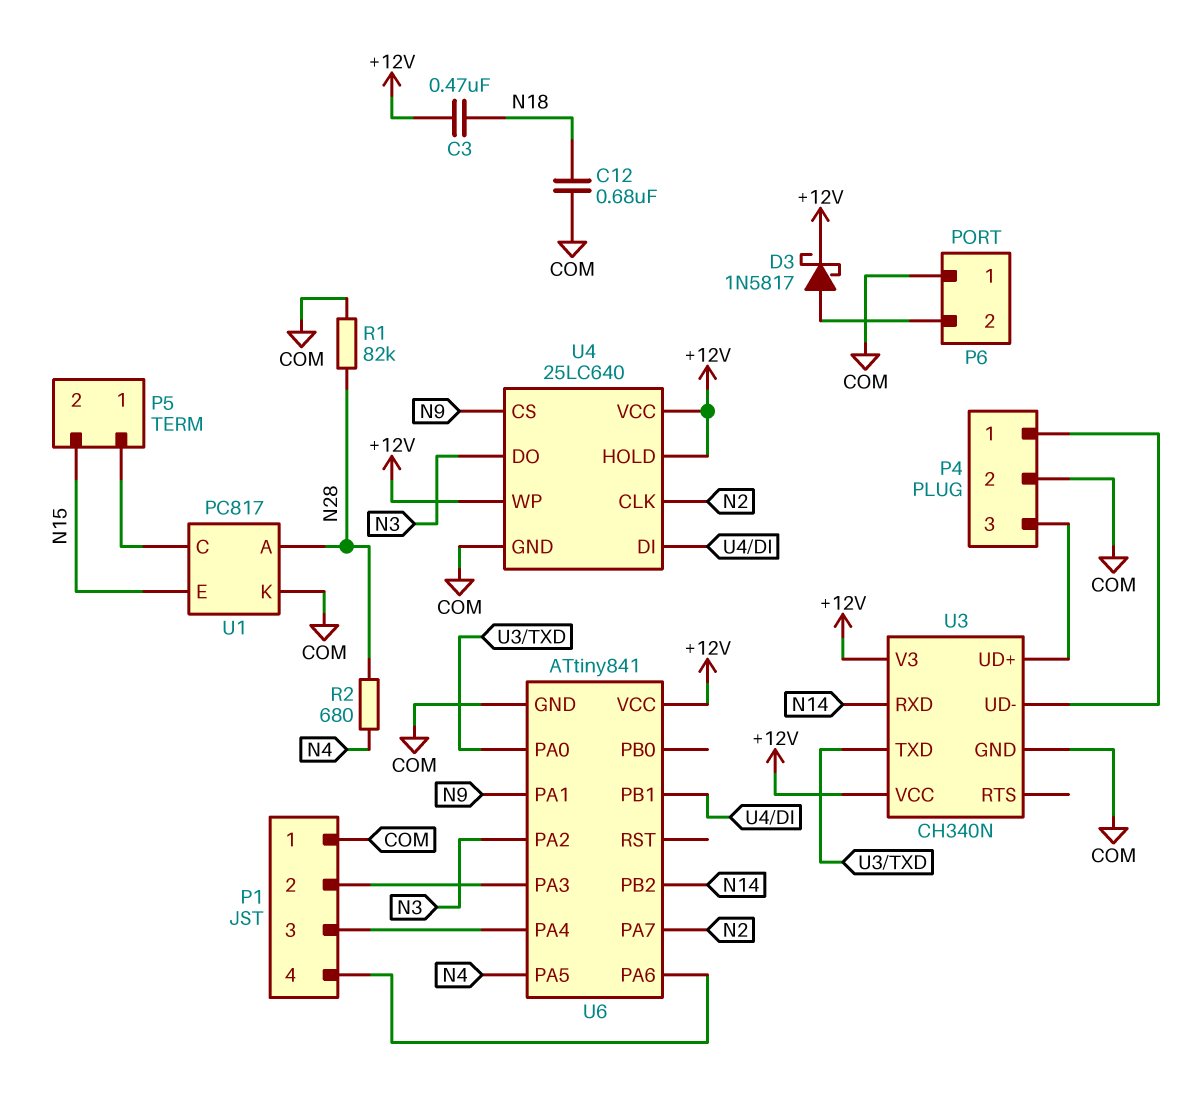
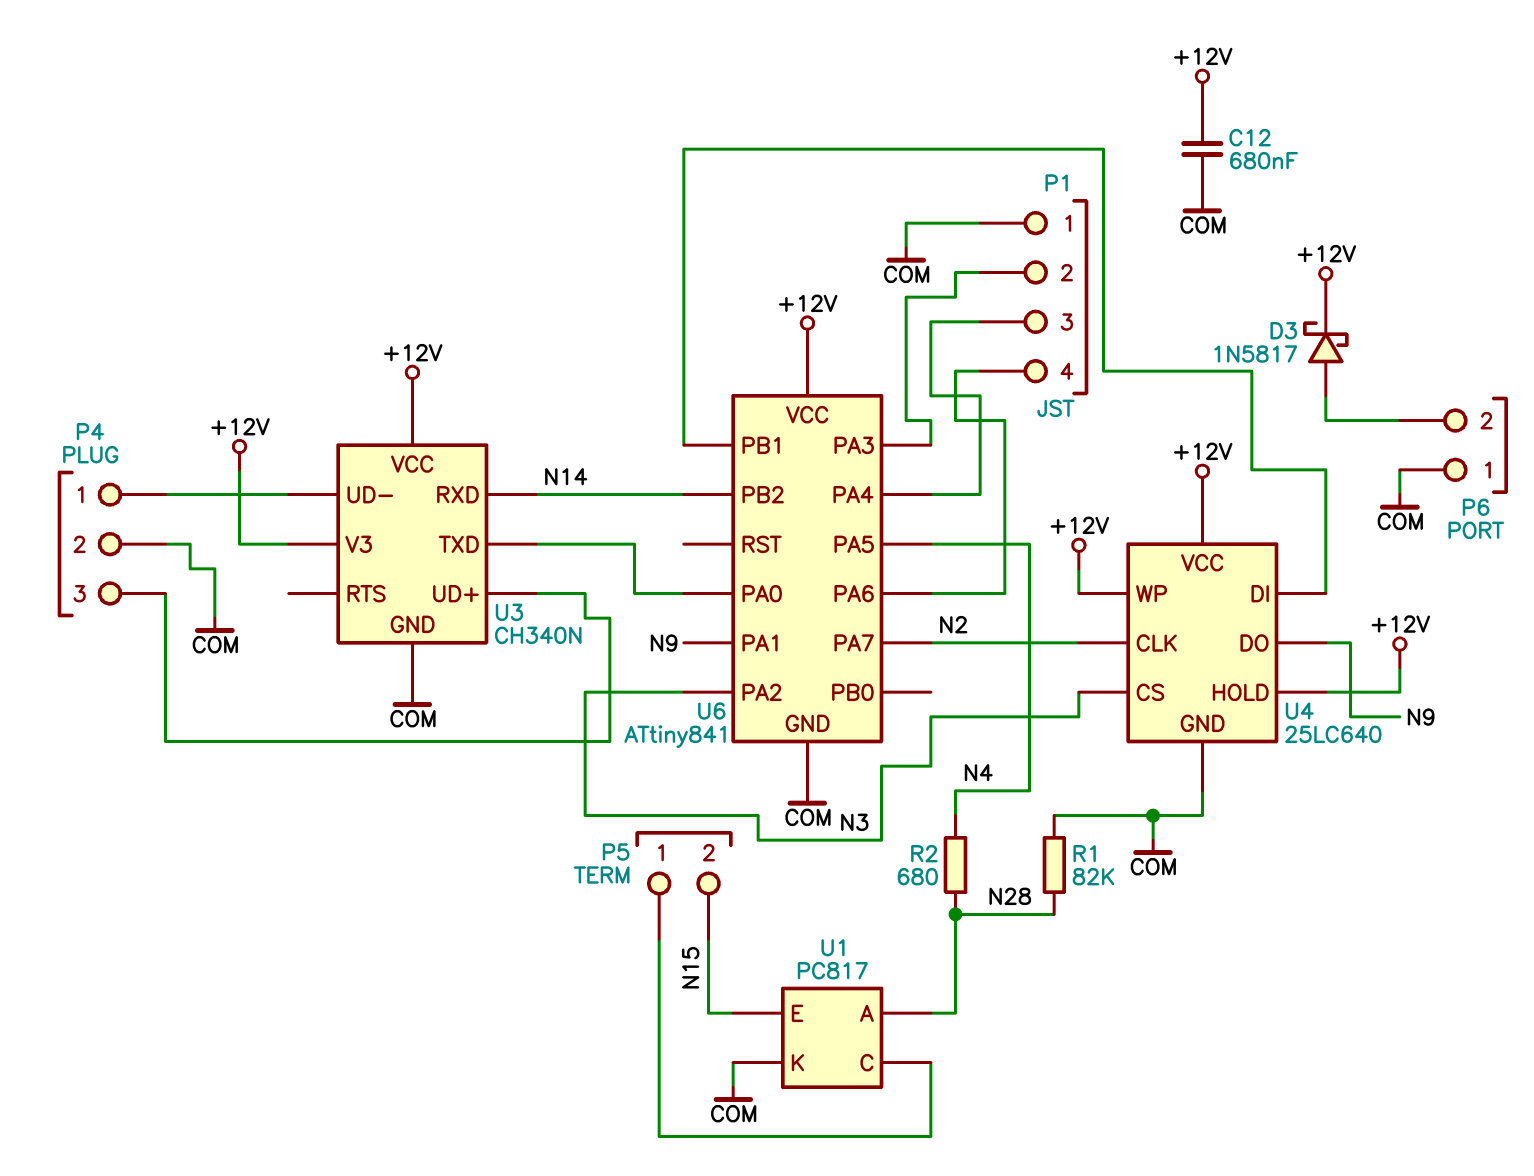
C3: 470nF (+12V, N18) -> none
C12: 680nF (COM, N18) -> 680nF (+12V, COM)
U4 pin CS: N9 -> N3
U4 pin DO: N3 -> N9

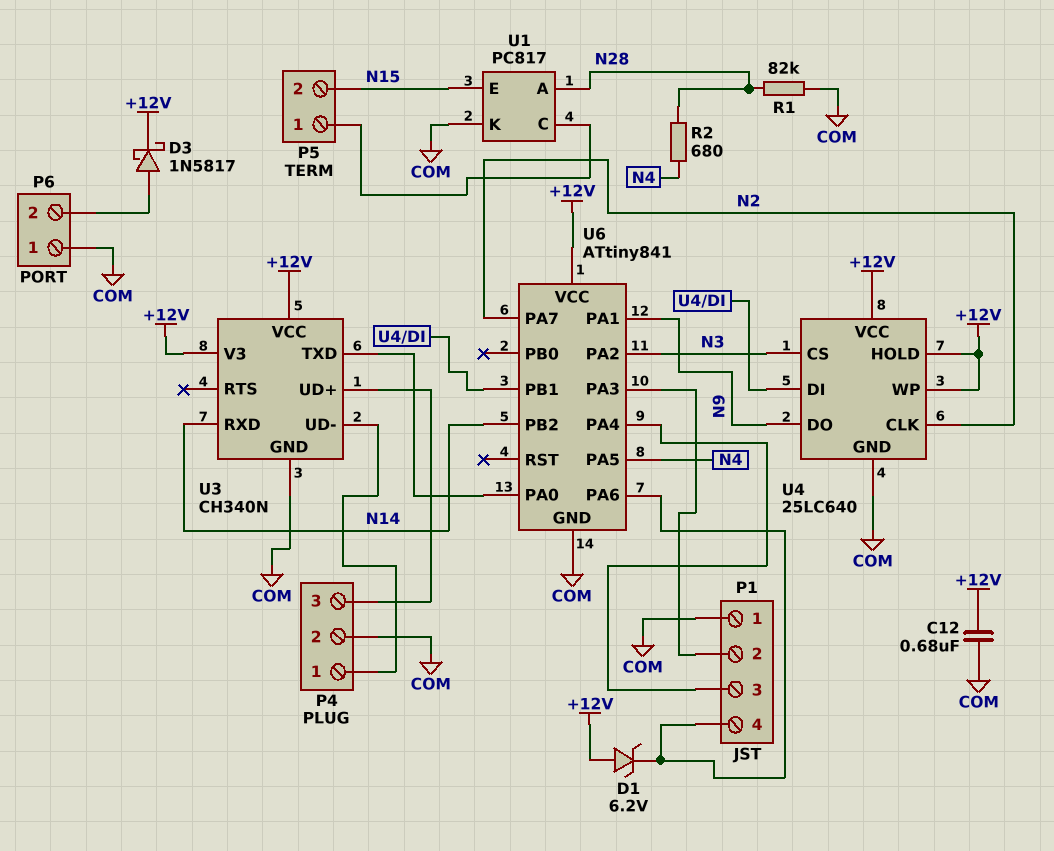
D1: none -> zener 6.2V (A +12V, K P1/4)

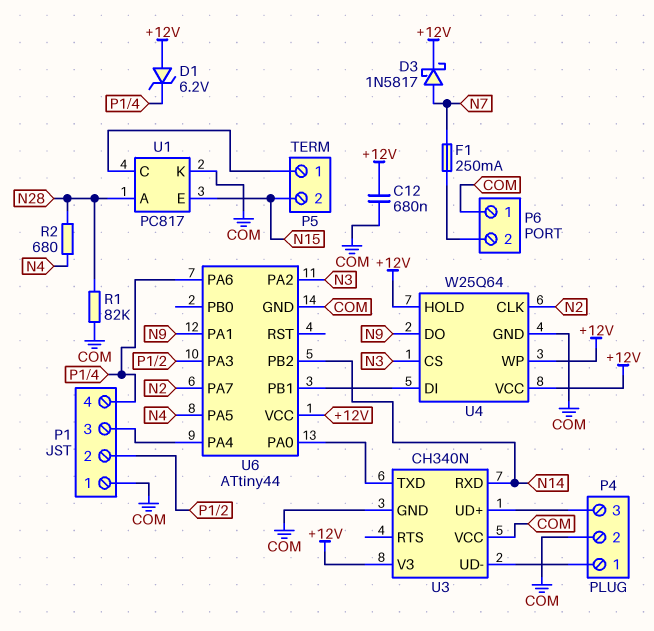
D3: schottky 1N5817 (A P6/2, K +12V) -> schottky 1N5817 (A N7, K +12V)
F1: none -> 250mA (N7, P6/2)
U3 pin VCC: +12V -> COM
U4: 25LC640 -> W25Q64
U6: ATtiny841 -> ATtiny44

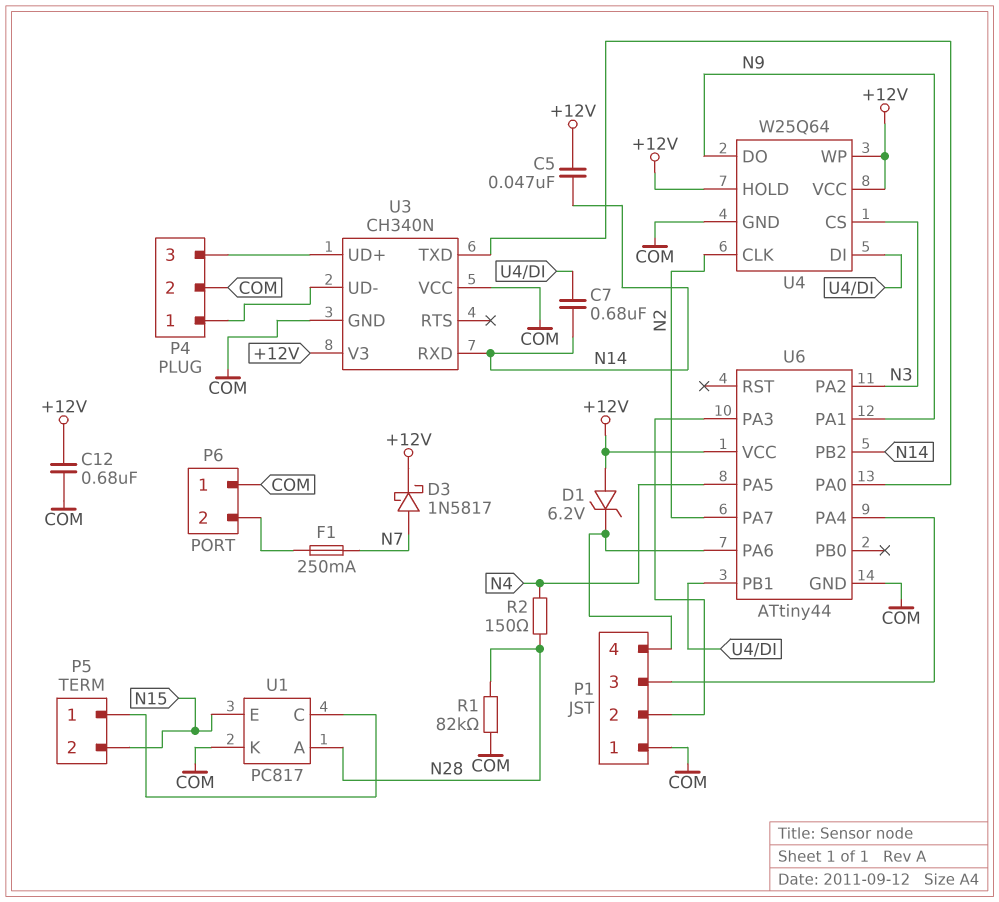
C5: none -> 47nF (+12V, N14)
C7: none -> 680nF (N14, U4/DI)
R2: 680 (N4, N28) -> 150 (N4, N28)

